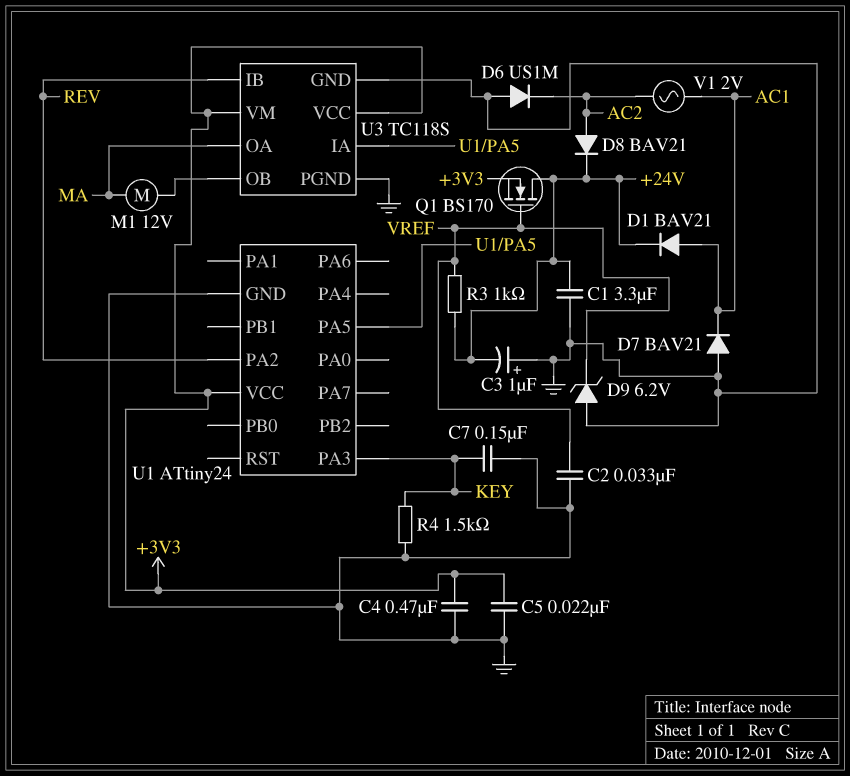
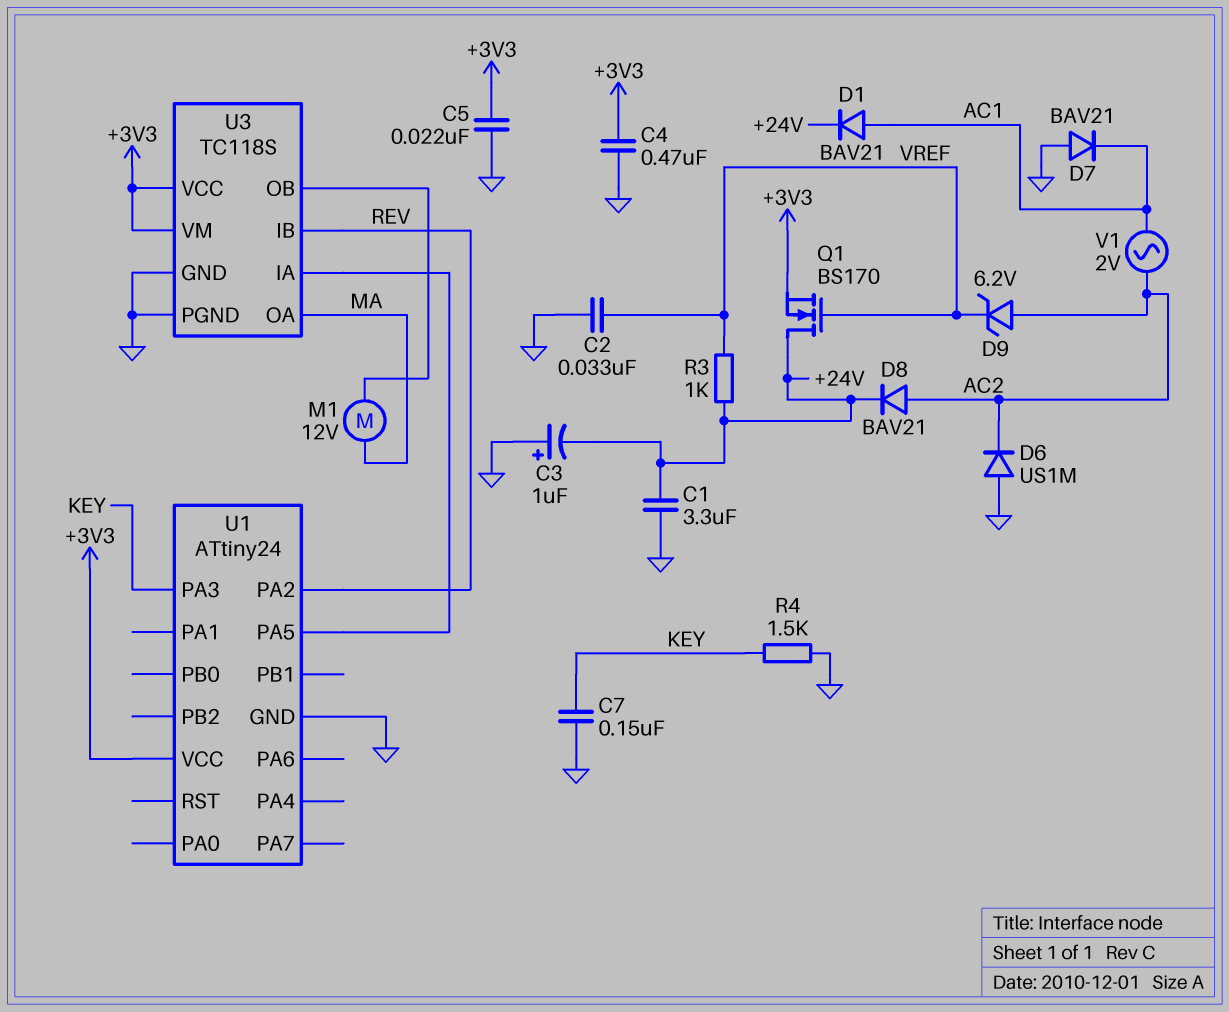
D9: zener 6.2V (A GND, K VREF) -> zener 6.2V (A AC2, K VREF)

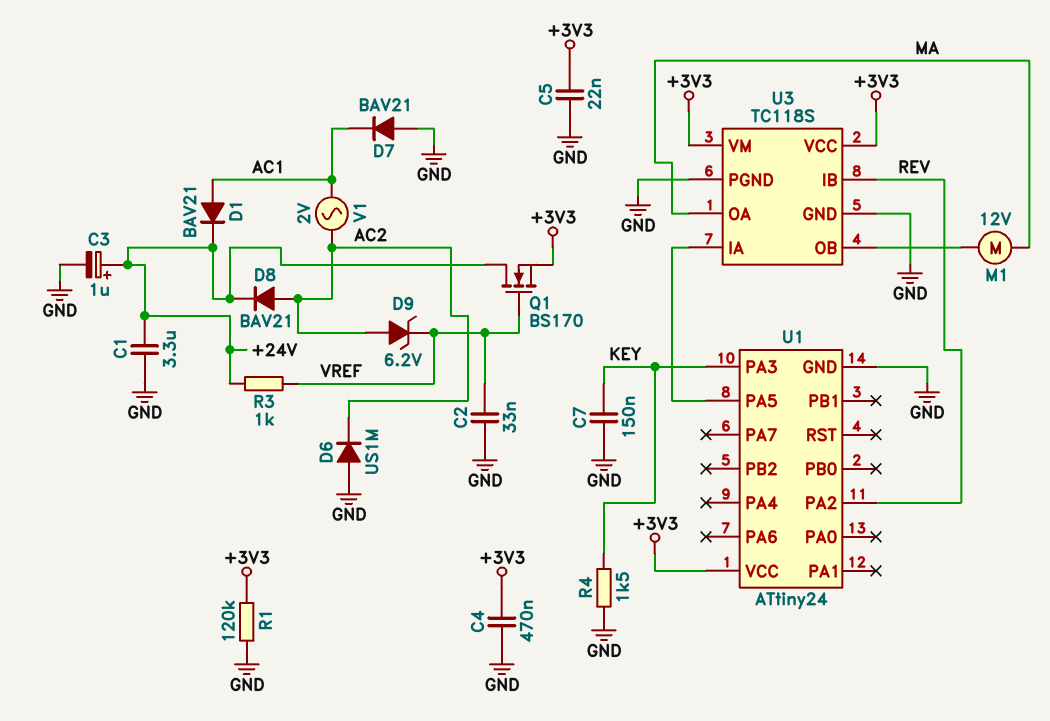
C3: 1uF (plus GND, minus +24V) -> 1uF (plus +24V, minus GND)
R1: none -> 120k (+3V3, GND)

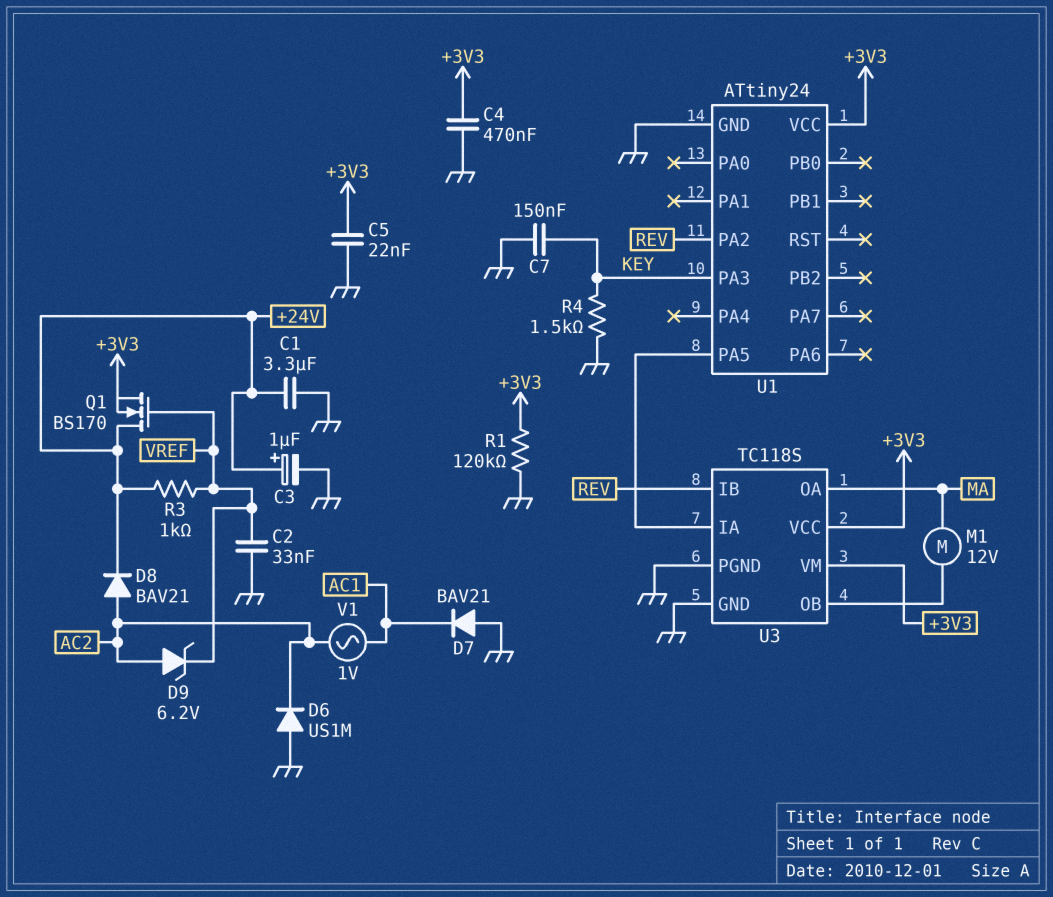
D1: diode BAV21 (A AC1, K +24V) -> none
V1: AC 2V (AC1, AC2) -> AC 1V (AC1, AC2)

